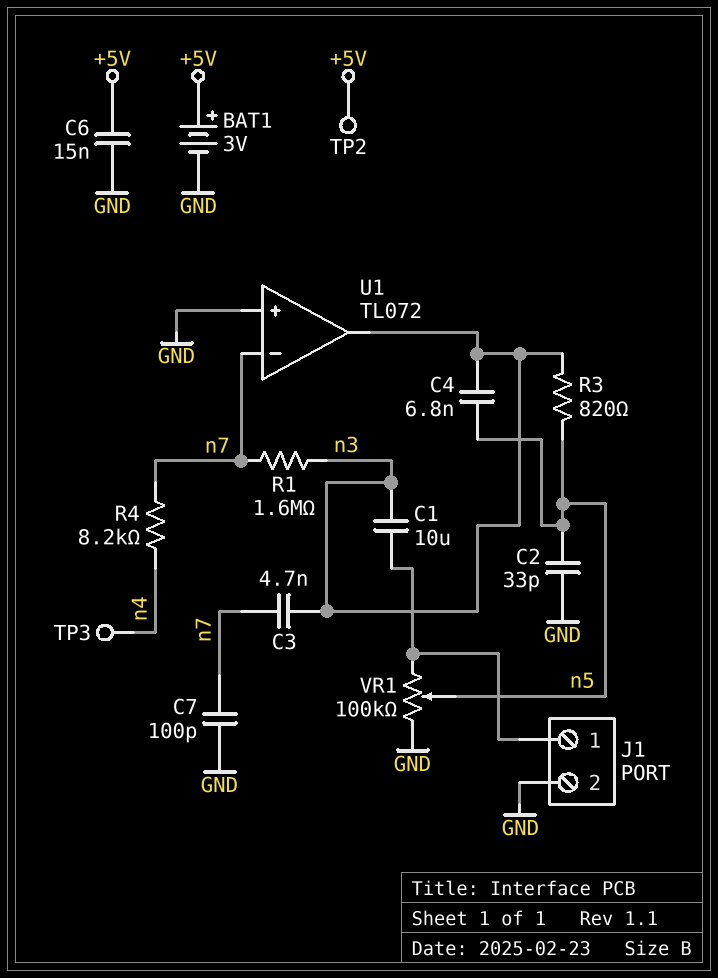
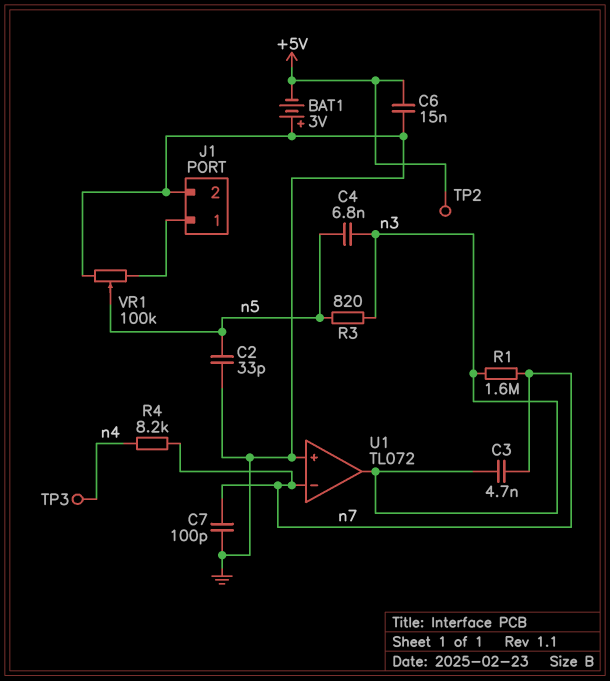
BAT1: 3V (plus +5V, minus GND) -> 3V (plus GND, minus +5V)
C1: 10uF (J1/1, n3) -> none

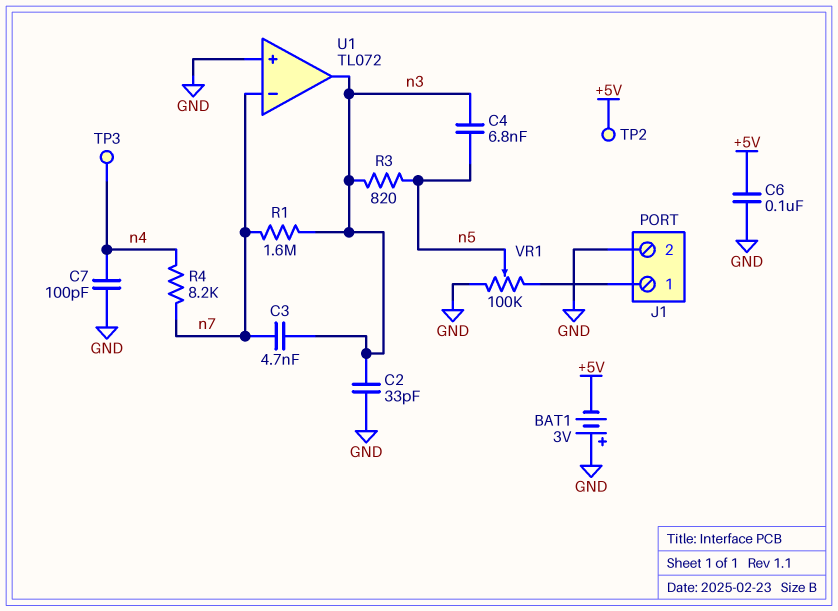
C2: 33pF (GND, n5) -> 33pF (GND, n3)
C6: 15nF (+5V, GND) -> 100nF (+5V, GND)
C7: 100pF (GND, n7) -> 100pF (GND, n4)

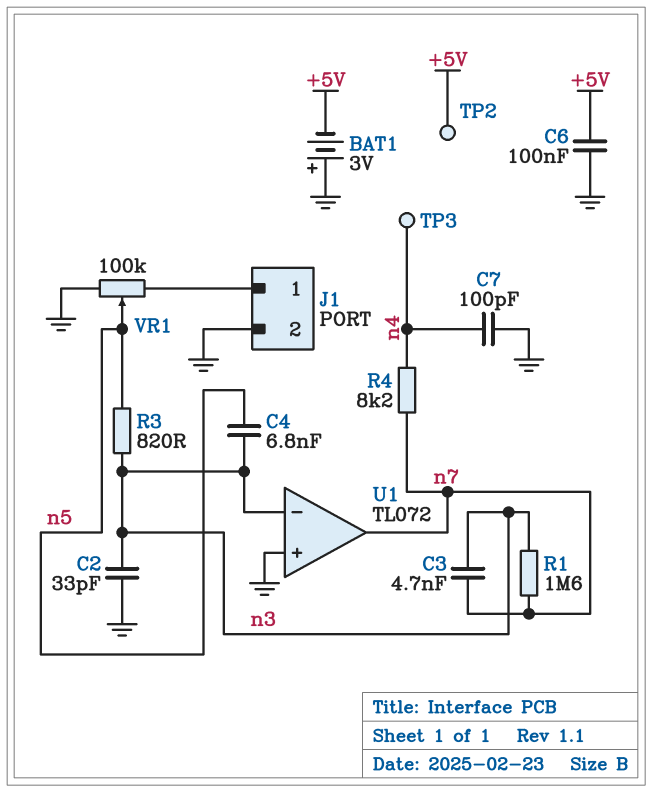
U1 pin in-: n7 -> n3
U1 pin out: n3 -> n7

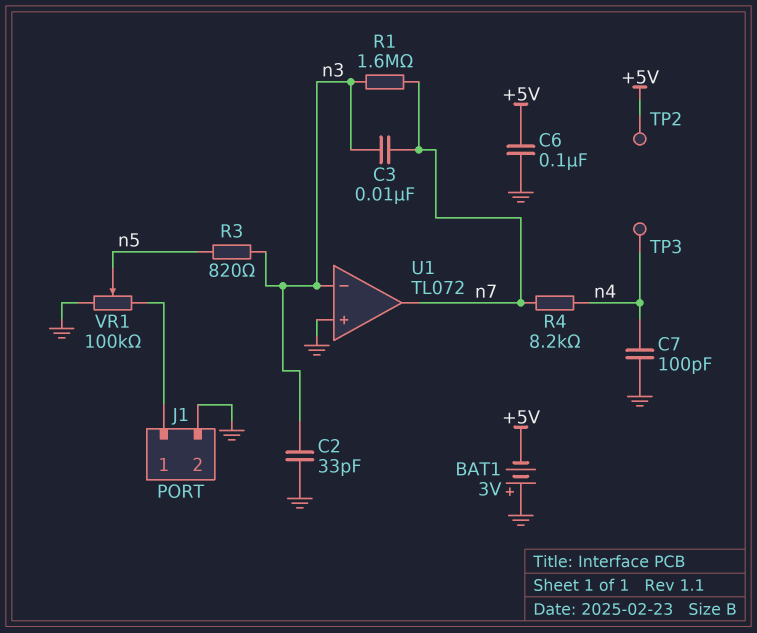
C3: 4.7nF (n3, n7) -> 10nF (n3, n7)
C4: 6.8nF (n3, n5) -> none

